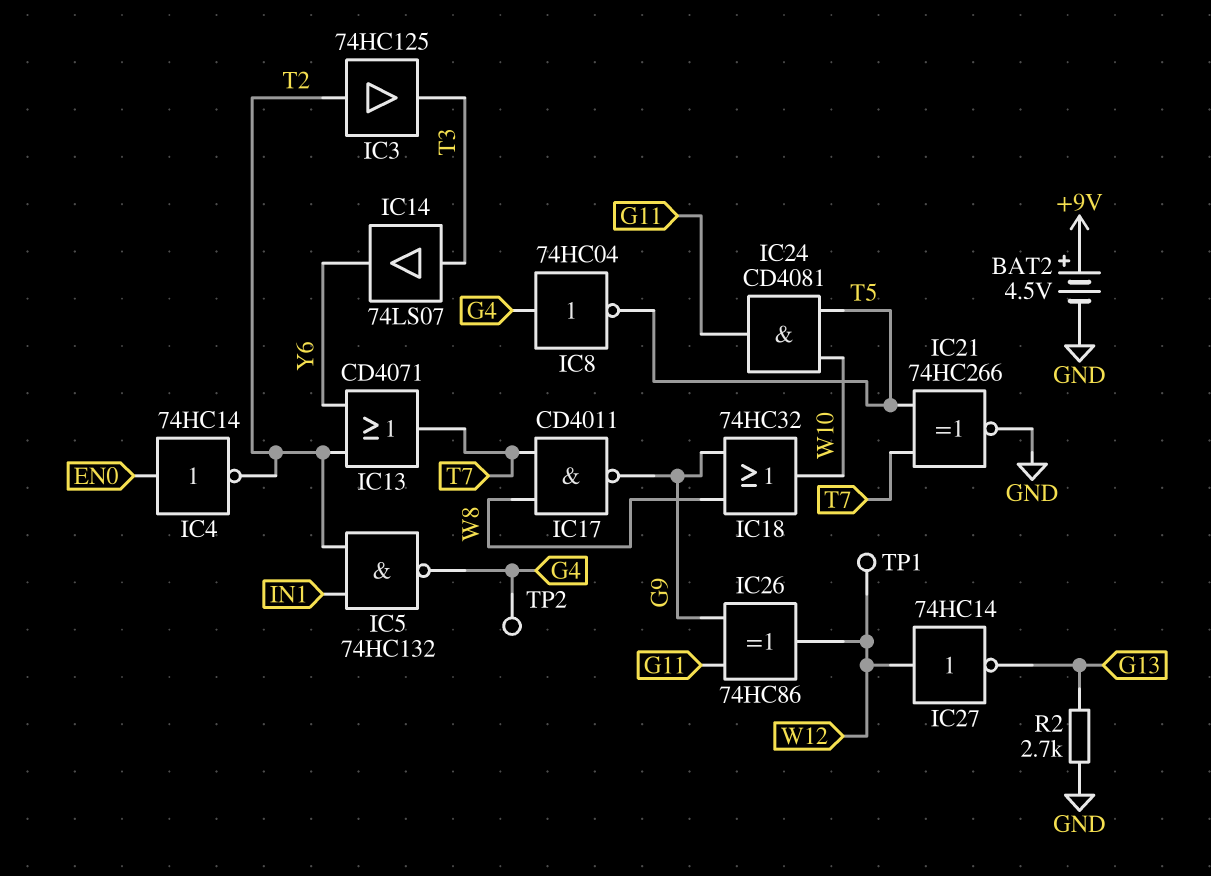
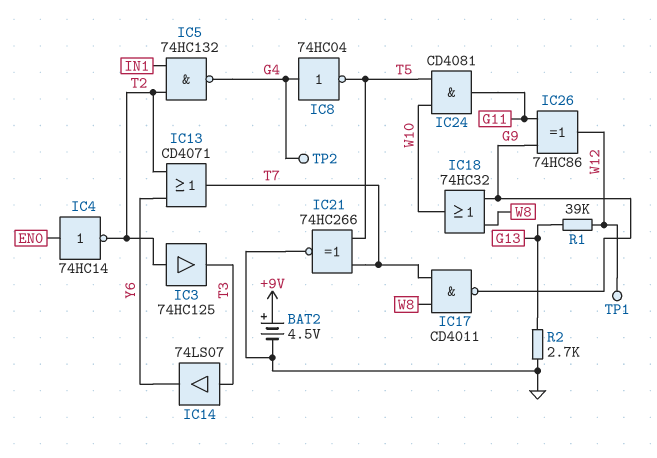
IC27: NOT 74HC14 (in W12, out G13) -> none
R1: none -> 39k (G13, W12)

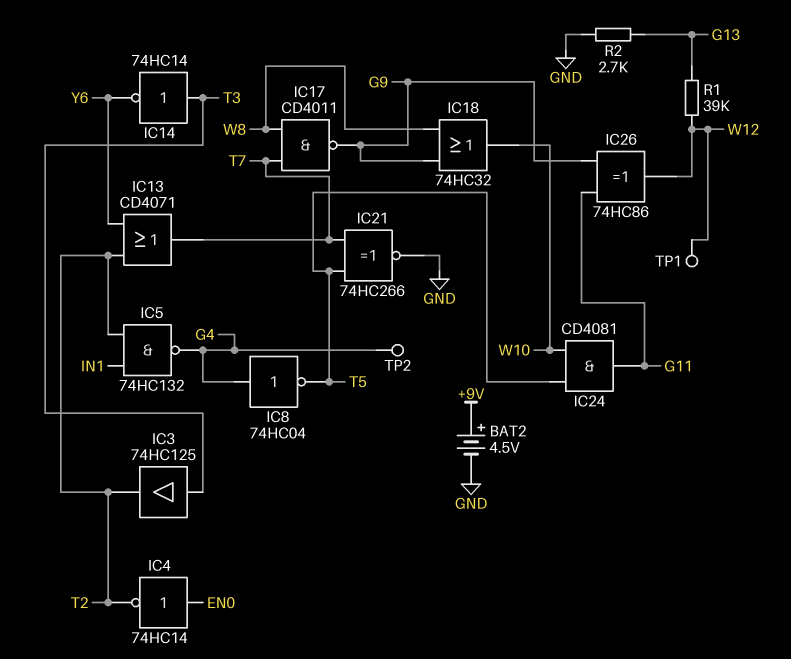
IC3: buffer 74HC125 (in T2, out T3) -> buffer 74HC125 (in T3, out T2)
IC14: buffer 74LS07 (in T3, out Y6) -> NOT 74HC14 (in T3, out Y6)

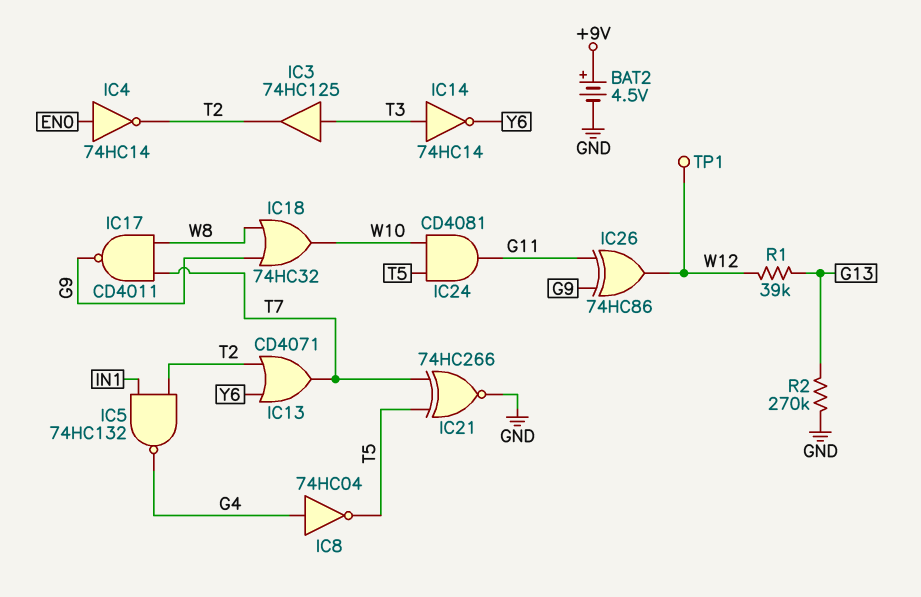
R2: 2.7k (G13, GND) -> 270k (G13, GND)
TP2: test point (G4) -> none

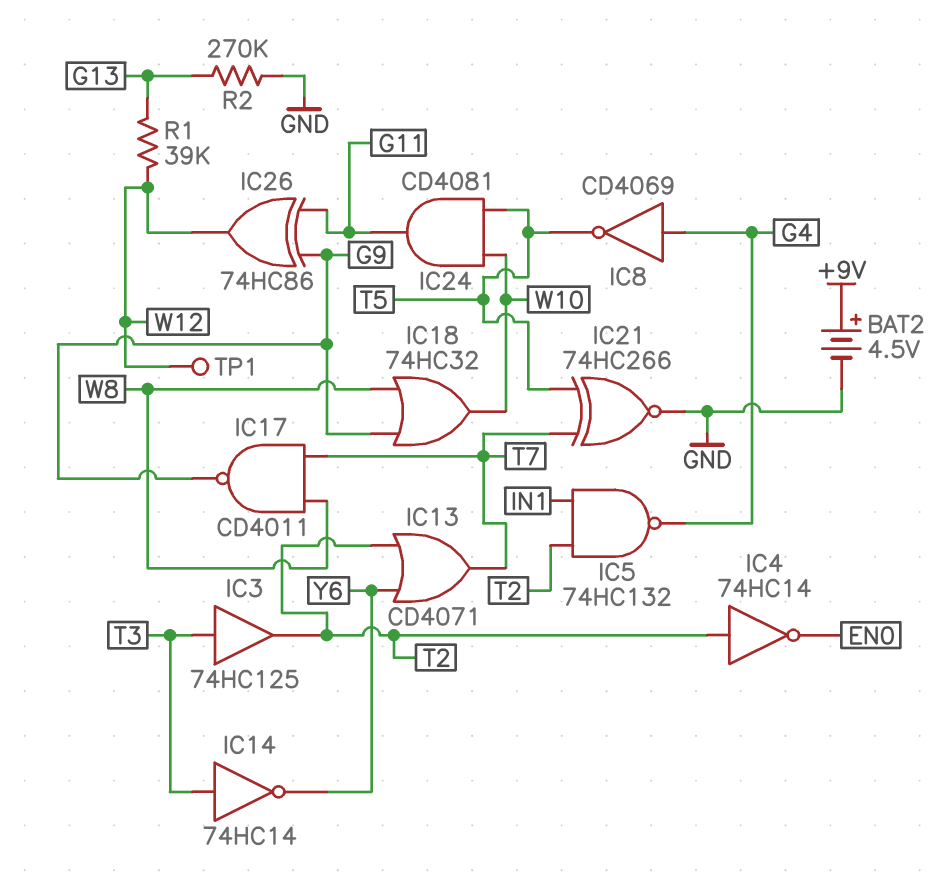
IC4: NOT 74HC14 (in EN0, out T2) -> NOT 74HC14 (in T2, out EN0)
IC8: NOT 74HC04 (in G4, out T5) -> NOT CD4069 (in G4, out T5)

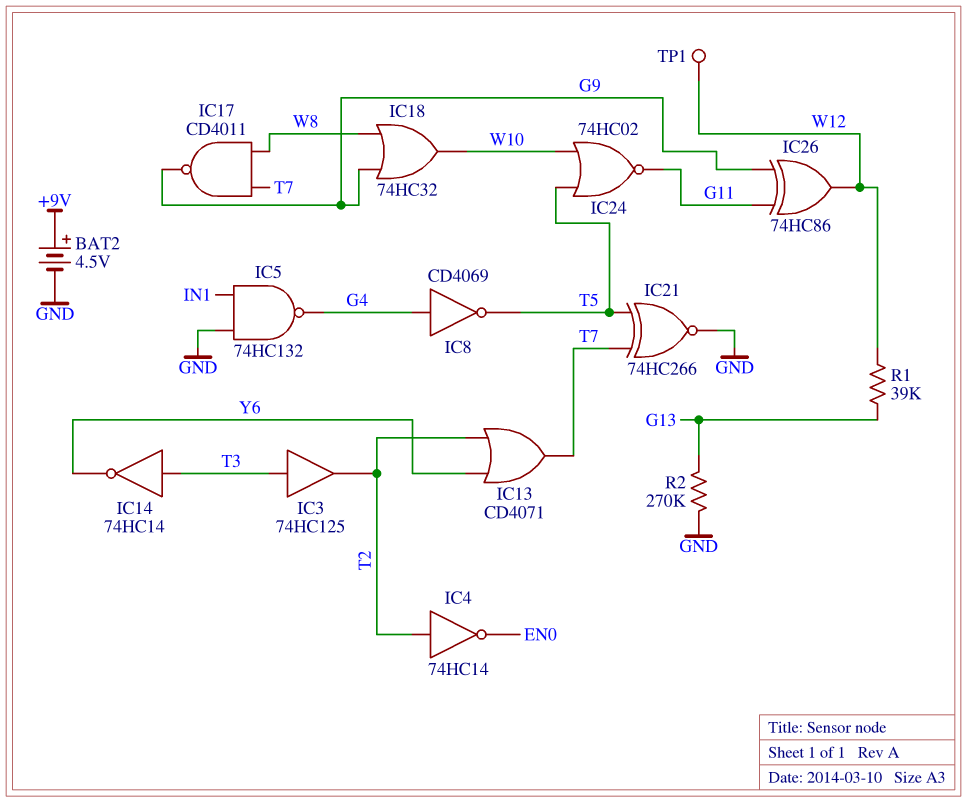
IC5: NAND 74HC132 (in IN1, in T2, out G4) -> NAND 74HC132 (in GND, in IN1, out G4)
IC24: AND CD4081 (in T5, in W10, out G11) -> NOR 74HC02 (in T5, in W10, out G11)

